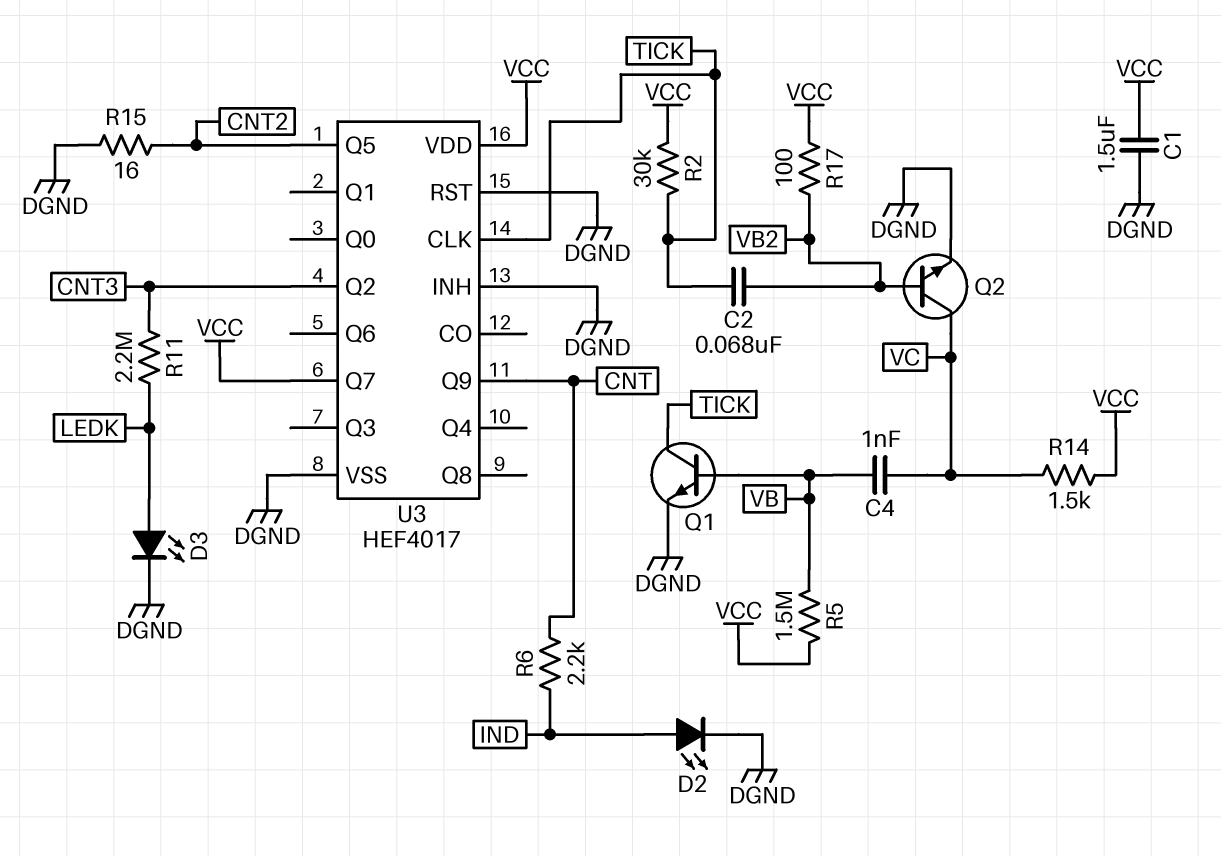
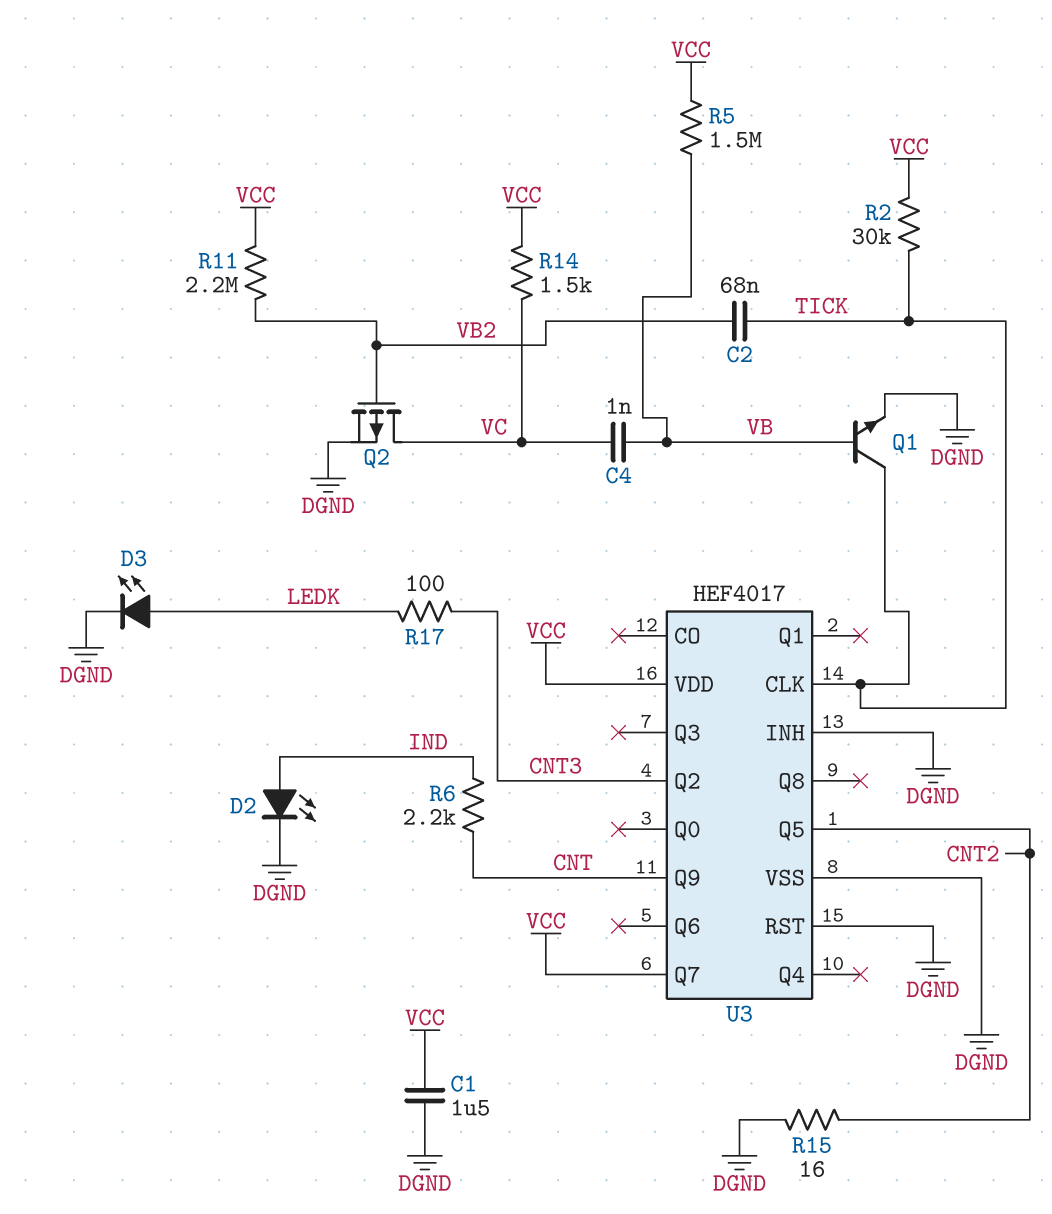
Q2: NPN (B VB2, C VC, E DGND) -> PMOS (G VB2, D VC, S DGND)
R11: 2.2M (CNT3, LEDK) -> 2.2M (VB2, VCC)
R17: 100 (VB2, VCC) -> 100 (CNT3, LEDK)

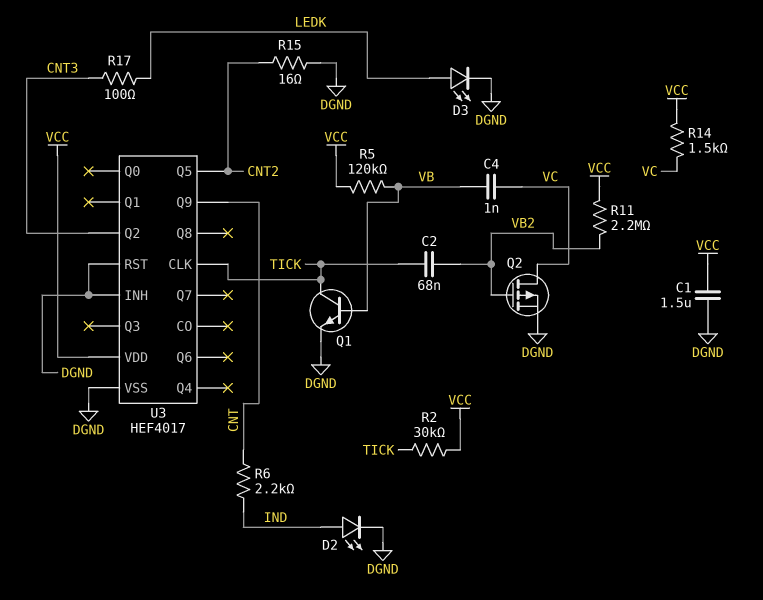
R5: 1.5M (VB, VCC) -> 120k (VB, VCC)
U3 pin Q7: VCC -> none

